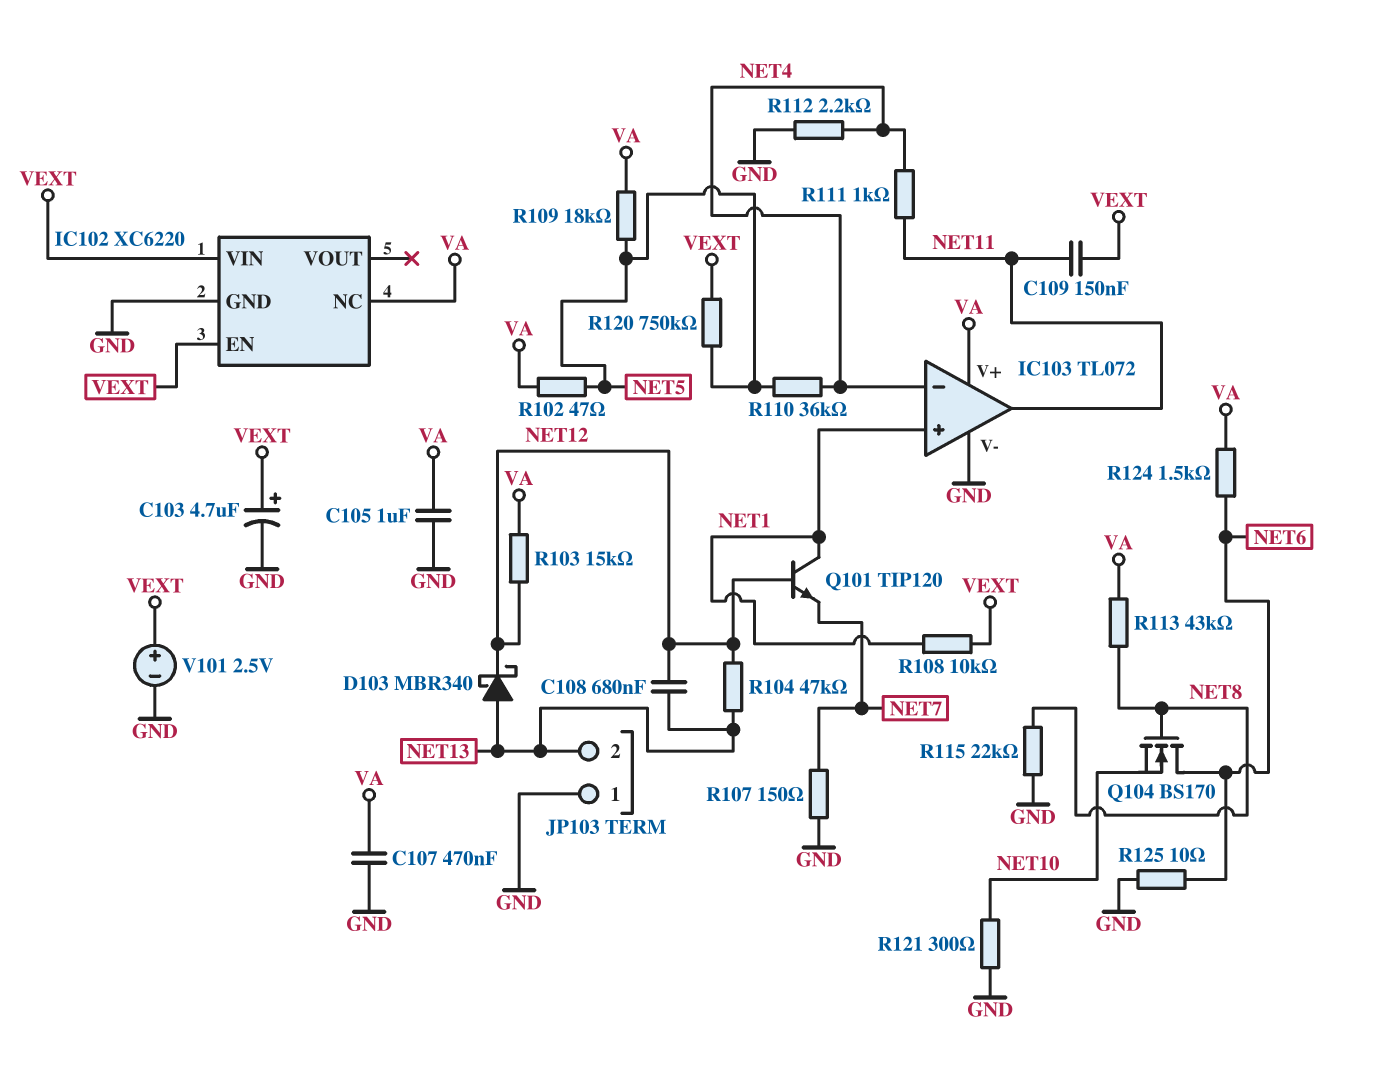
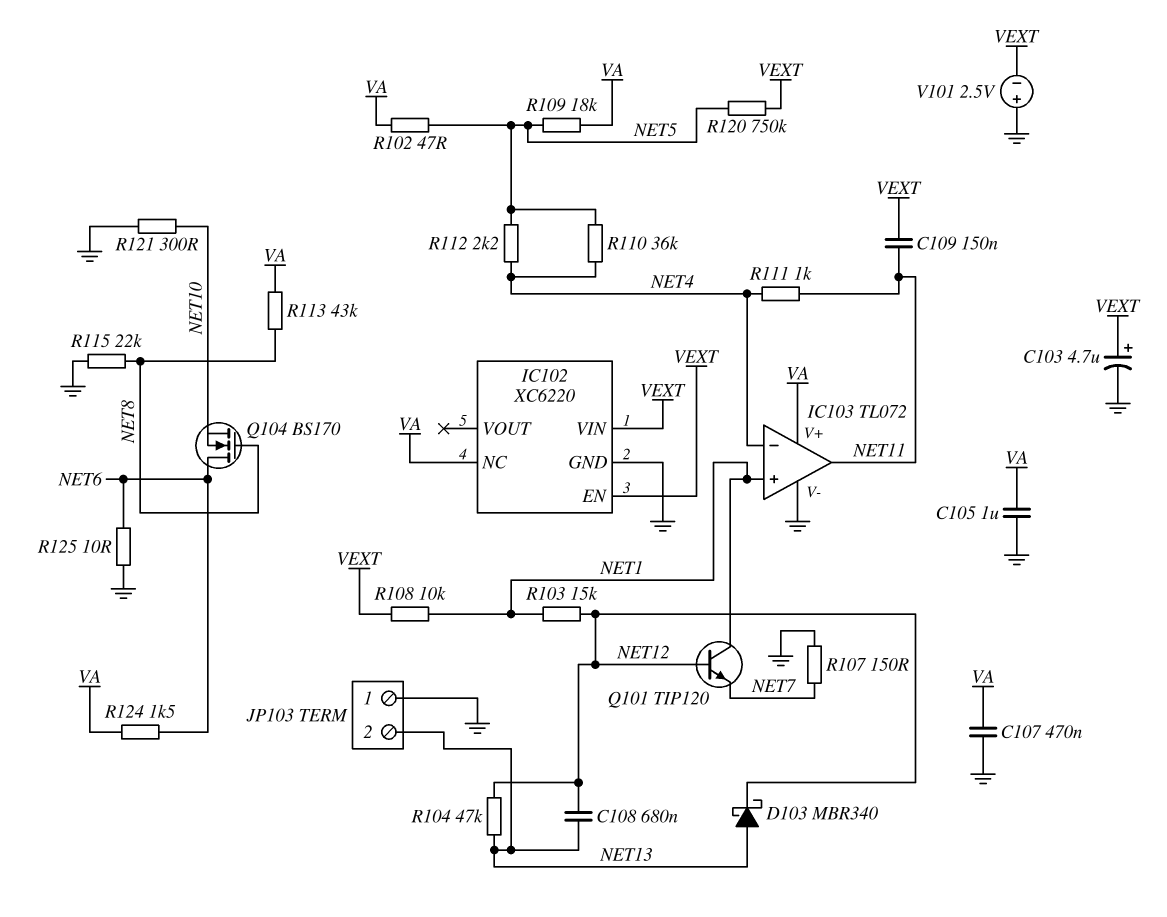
R103: 15k (NET12, VA) -> 15k (NET1, NET12)
R112: 2.2k (GND, NET4) -> 2.2k (NET4, NET5)
V101: 2.5V (plus VEXT, minus GND) -> 2.5V (plus GND, minus VEXT)

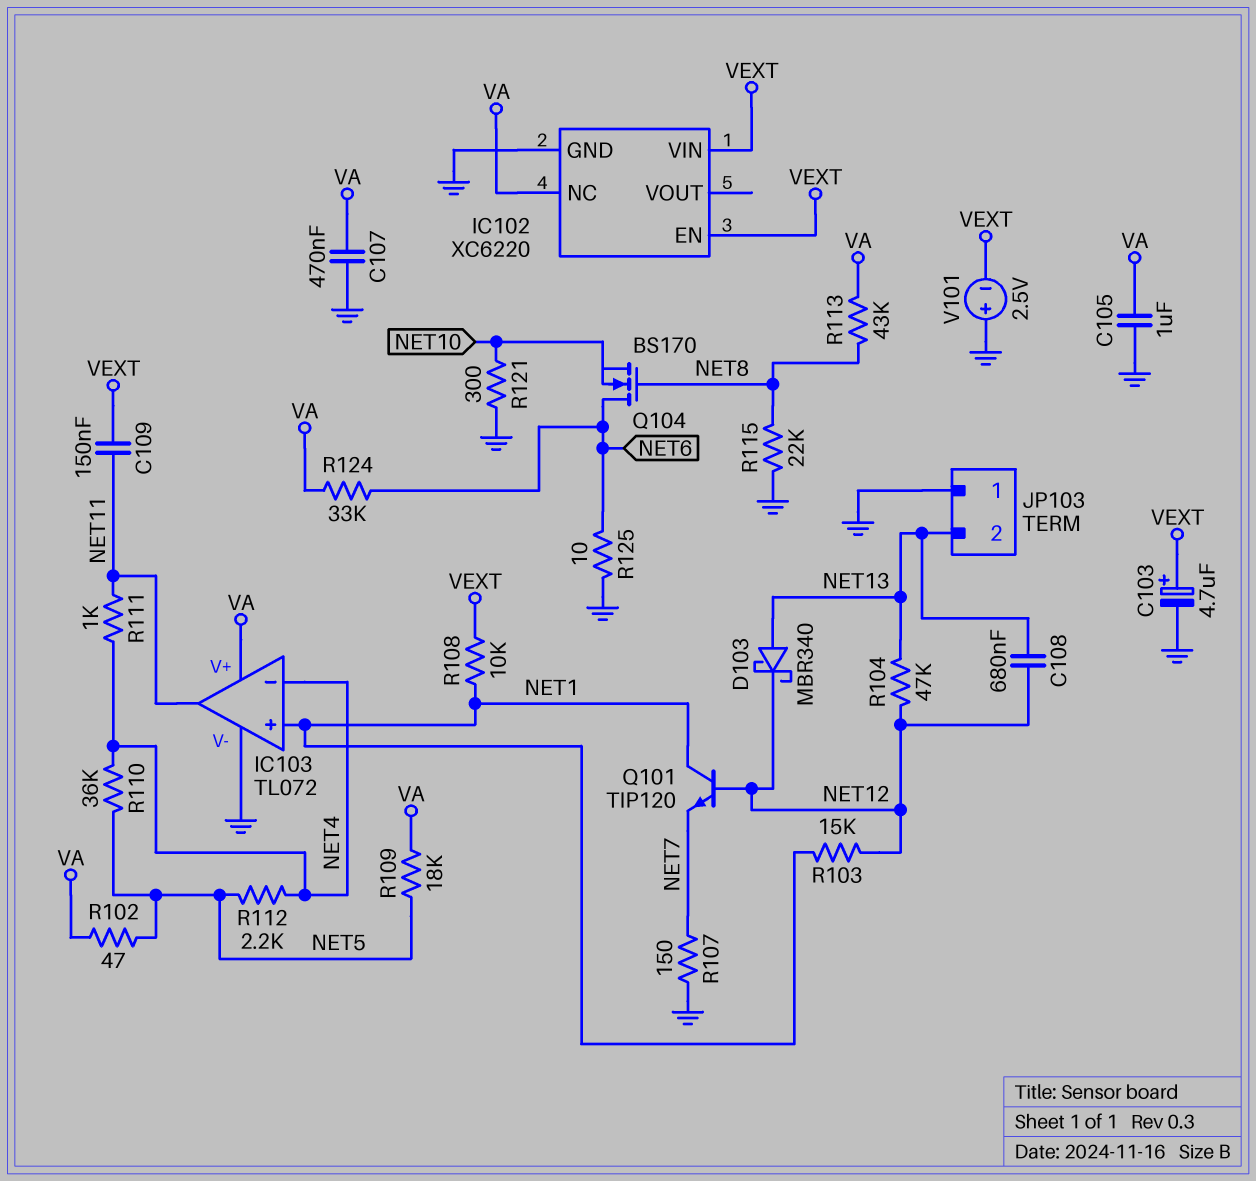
R120: 750k (NET5, VEXT) -> none
R124: 1.5k (NET6, VA) -> 33k (NET6, VA)

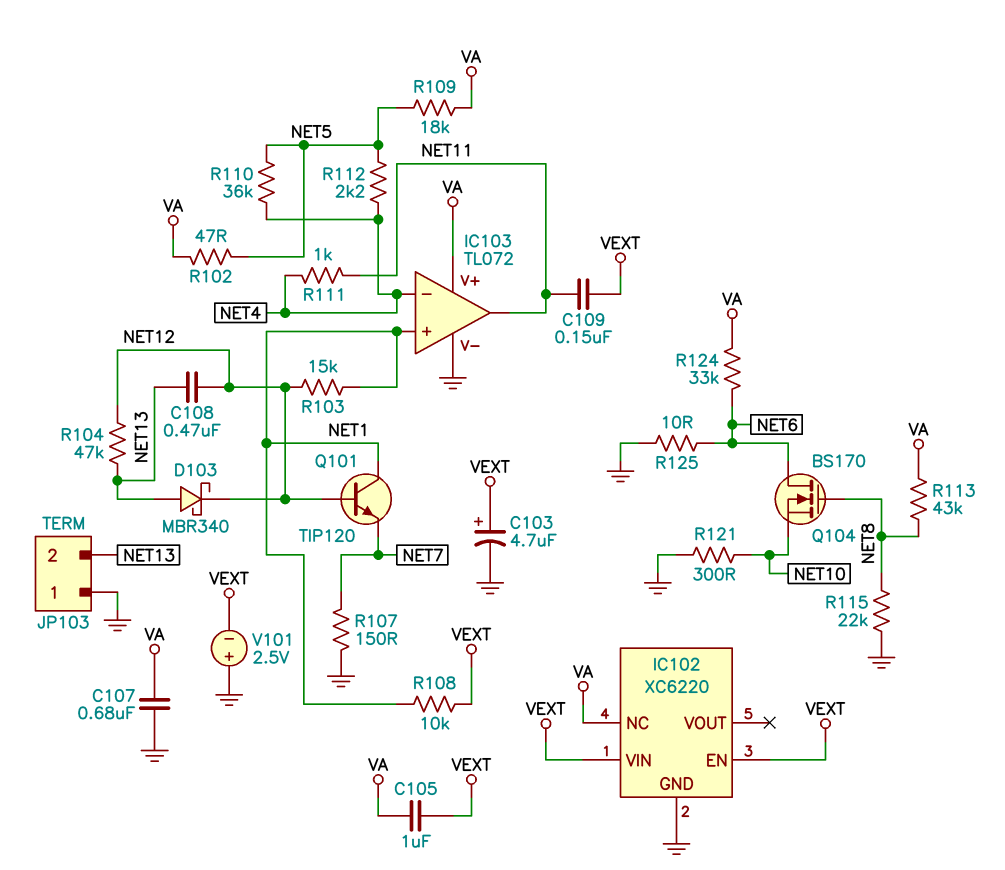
C105: 1uF (GND, VA) -> 1uF (VA, VEXT)
C107: 470nF (GND, VA) -> 680nF (GND, VA)
C108: 680nF (NET12, NET13) -> 470nF (NET12, NET13)

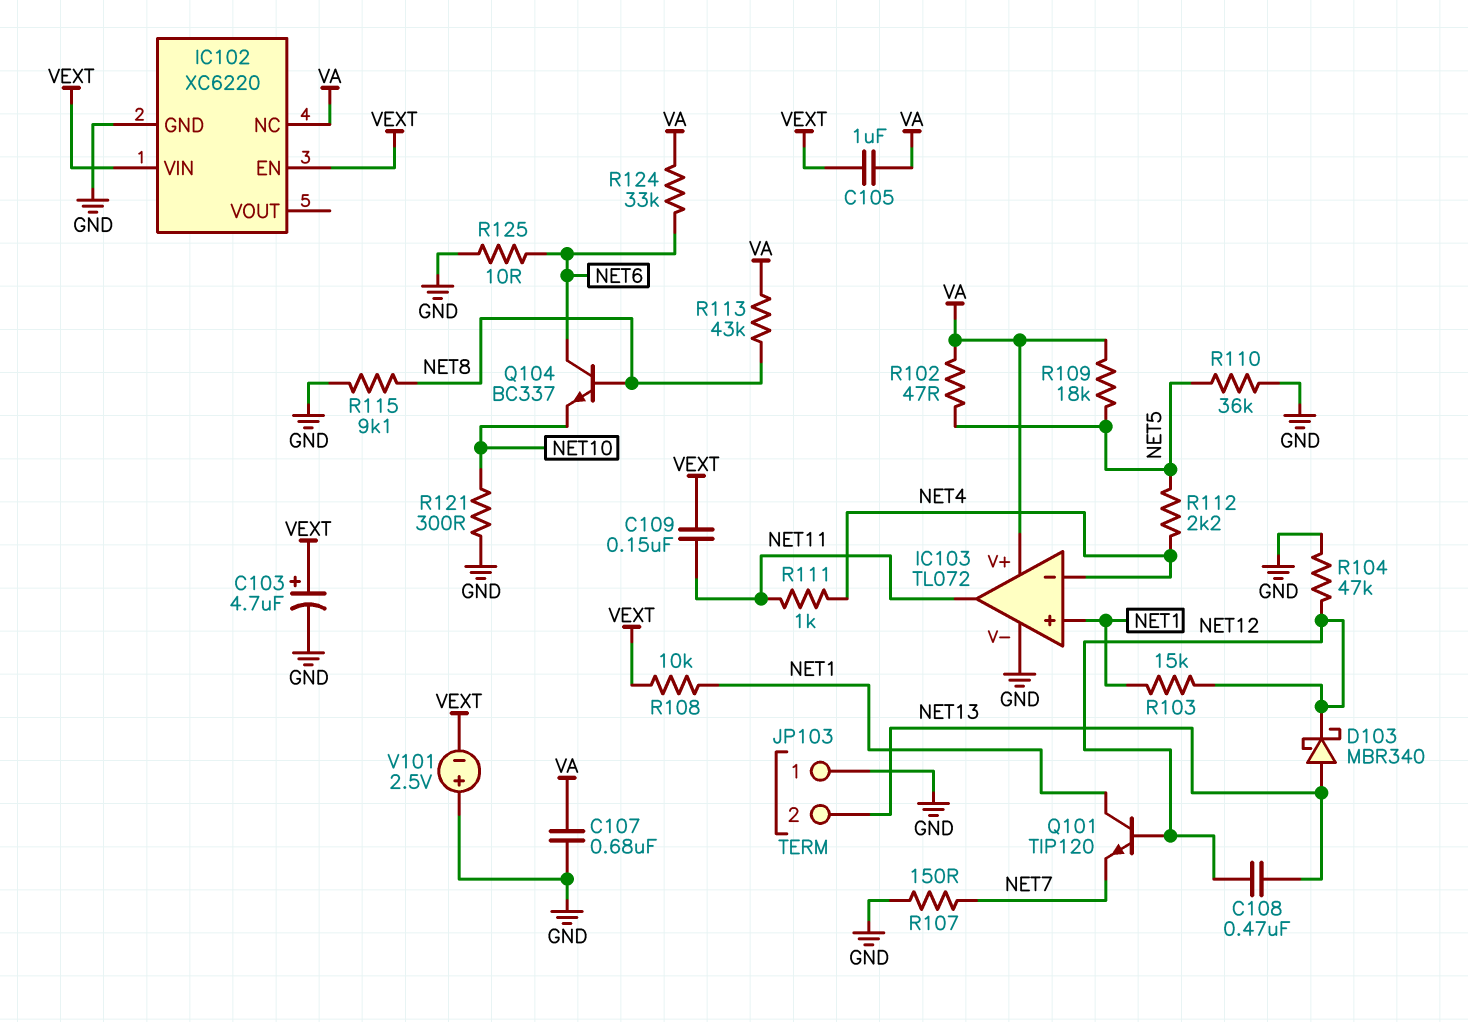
Q104: NMOS BS170 (G NET8, D NET6, S NET10) -> NPN BC337 (B NET8, C NET6, E NET10)
R104: 47k (NET12, NET13) -> 47k (GND, NET12)
R110: 36k (NET4, NET5) -> 36k (GND, NET5)
R115: 22k (GND, NET8) -> 9.1k (GND, NET8)

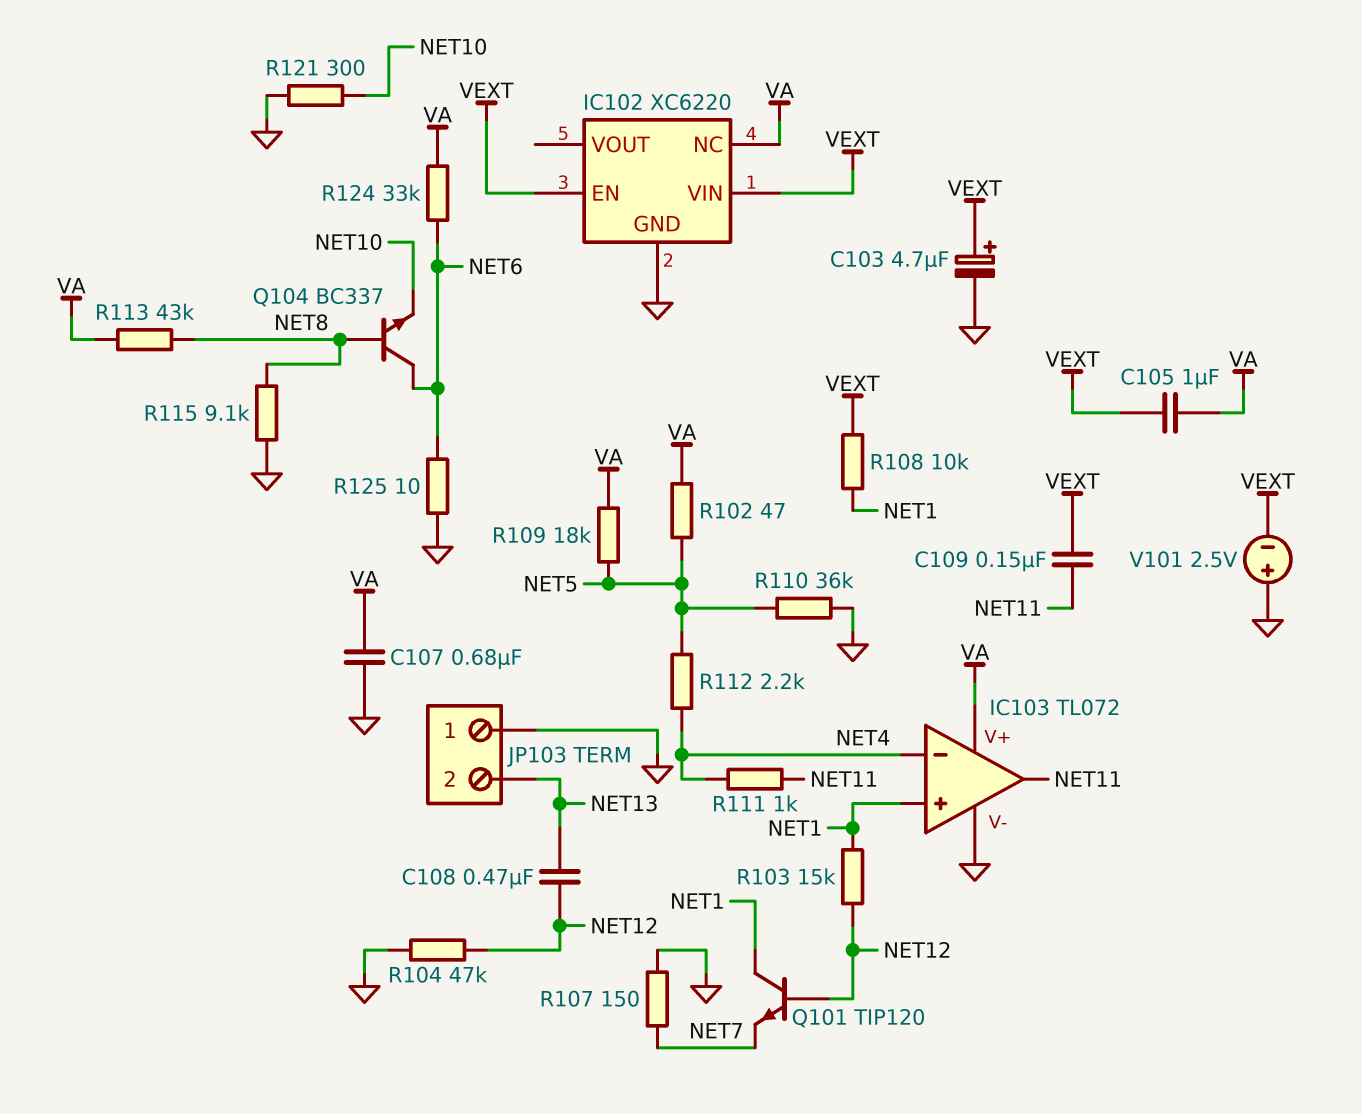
D103: schottky MBR340 (A NET13, K NET12) -> none

